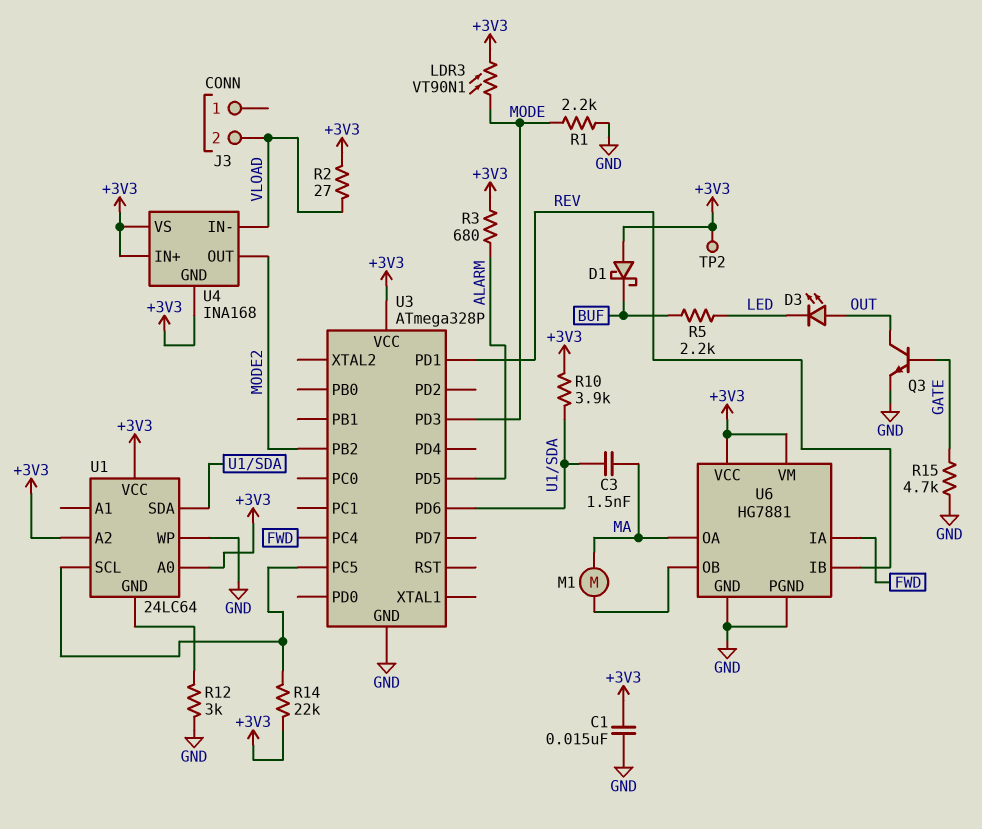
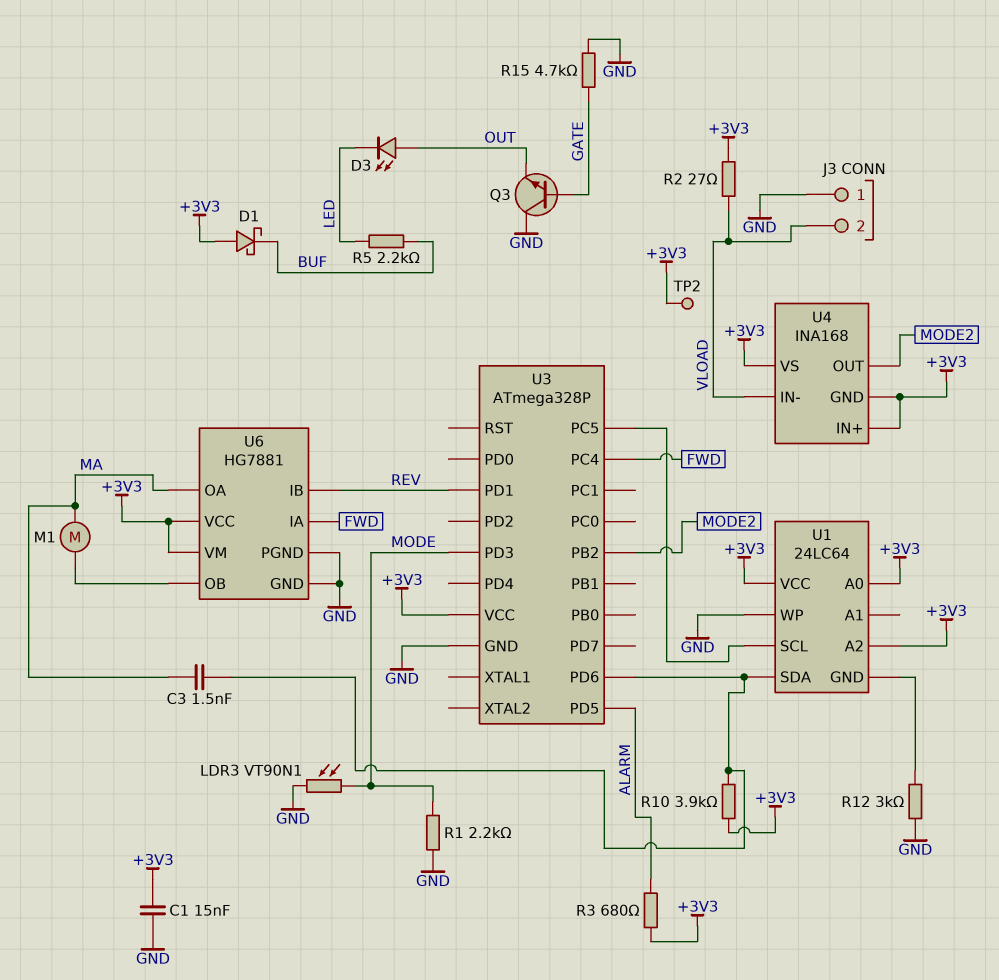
J3 pin 1: none -> GND
LDR3: VT90N1 (+3V3, MODE) -> VT90N1 (GND, MODE)
Q3: NPN (B GATE, C OUT, E GND) -> NPN (B GATE, C GND, E OUT)
R14: 22k (+3V3, U1/SCL) -> none

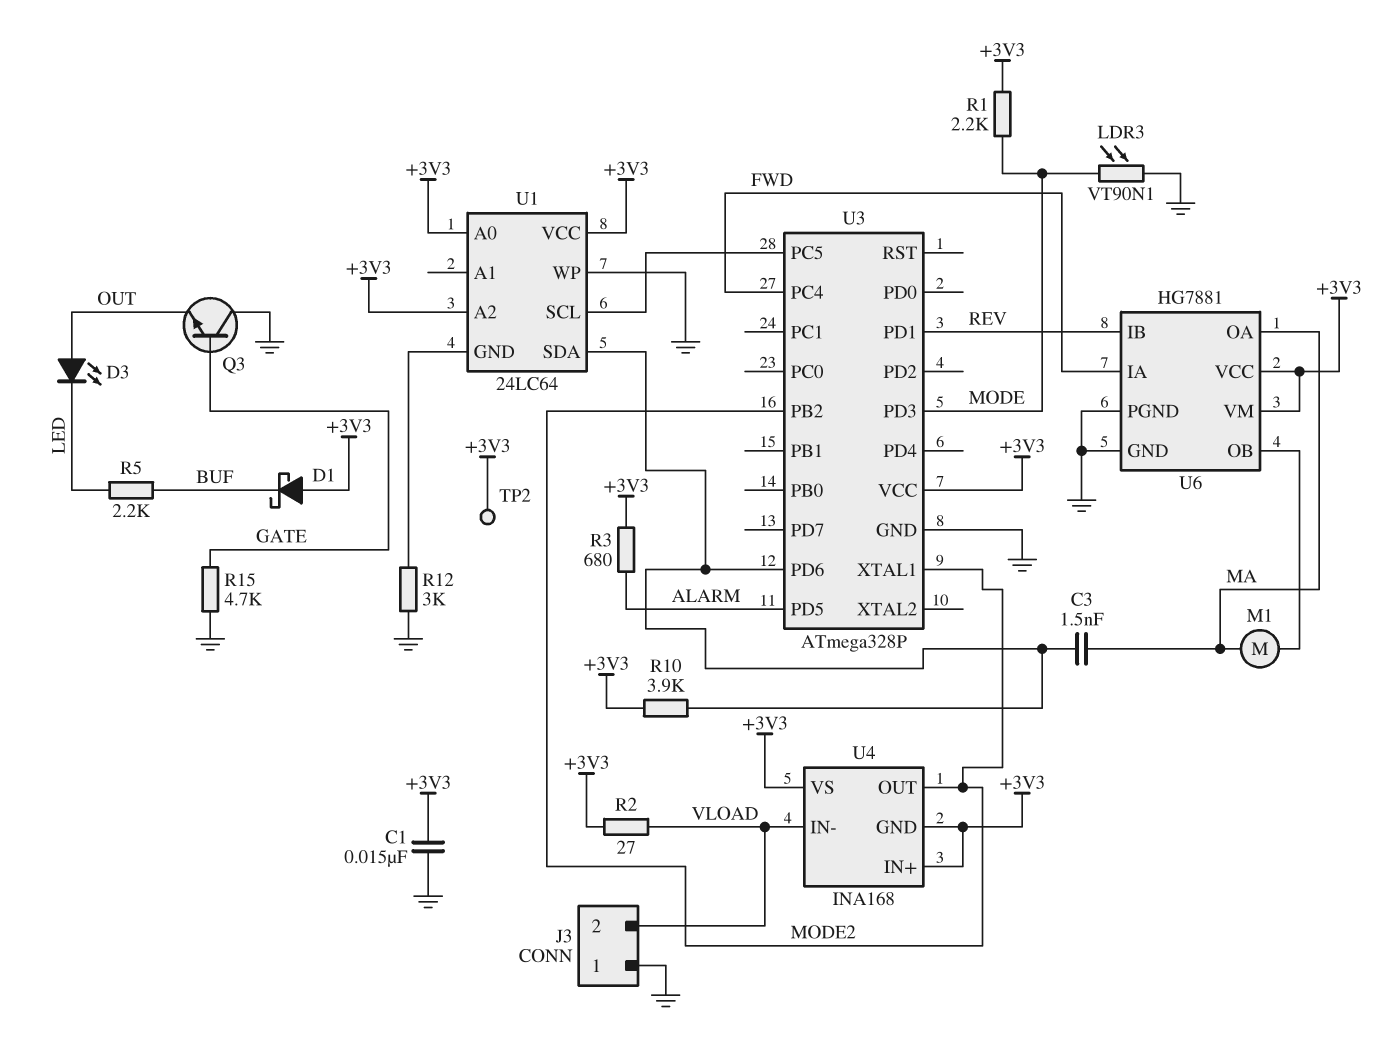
R1: 2.2k (GND, MODE) -> 2.2k (+3V3, MODE)
U3 pin XTAL1: none -> MODE2

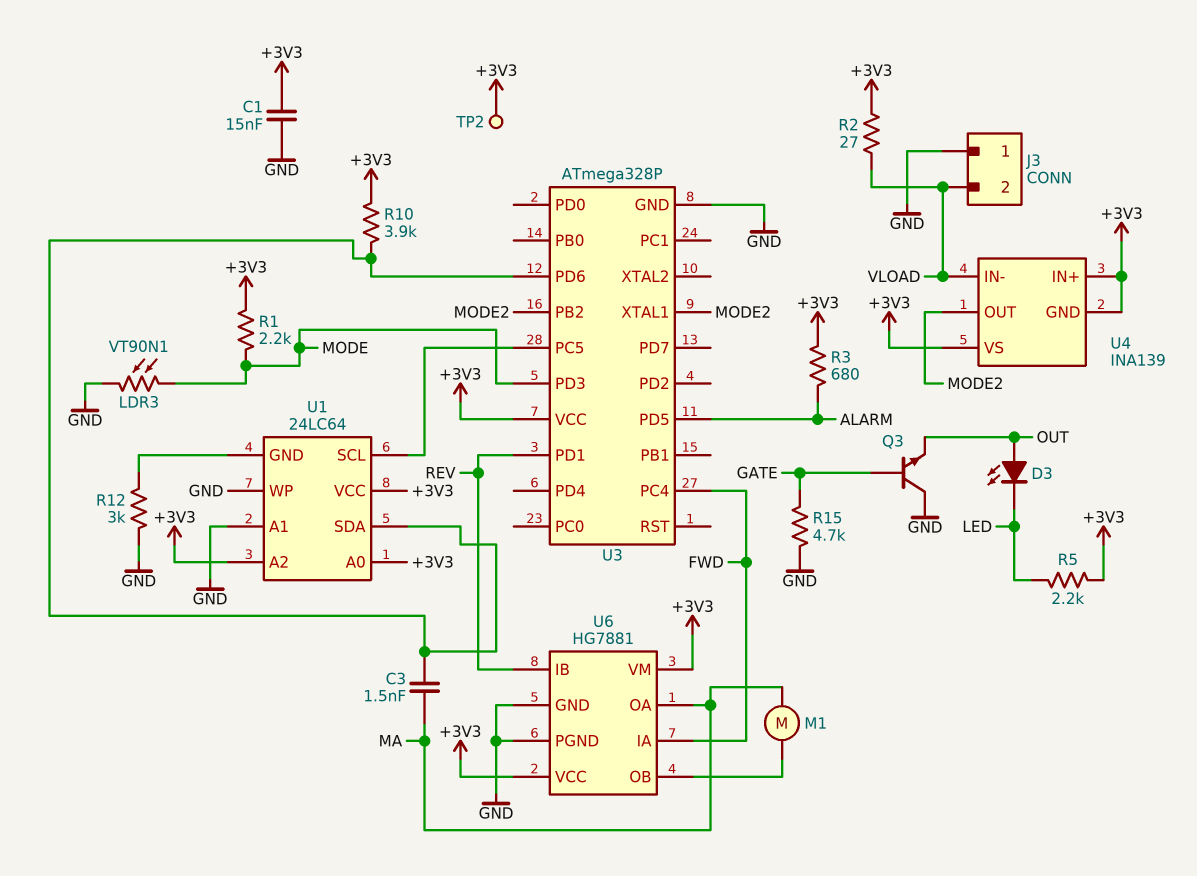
D1: schottky (A +3V3, K BUF) -> none
R5: 2.2k (BUF, LED) -> 2.2k (+3V3, LED)
U1 pin A1: none -> GND
U4: INA168 -> INA139

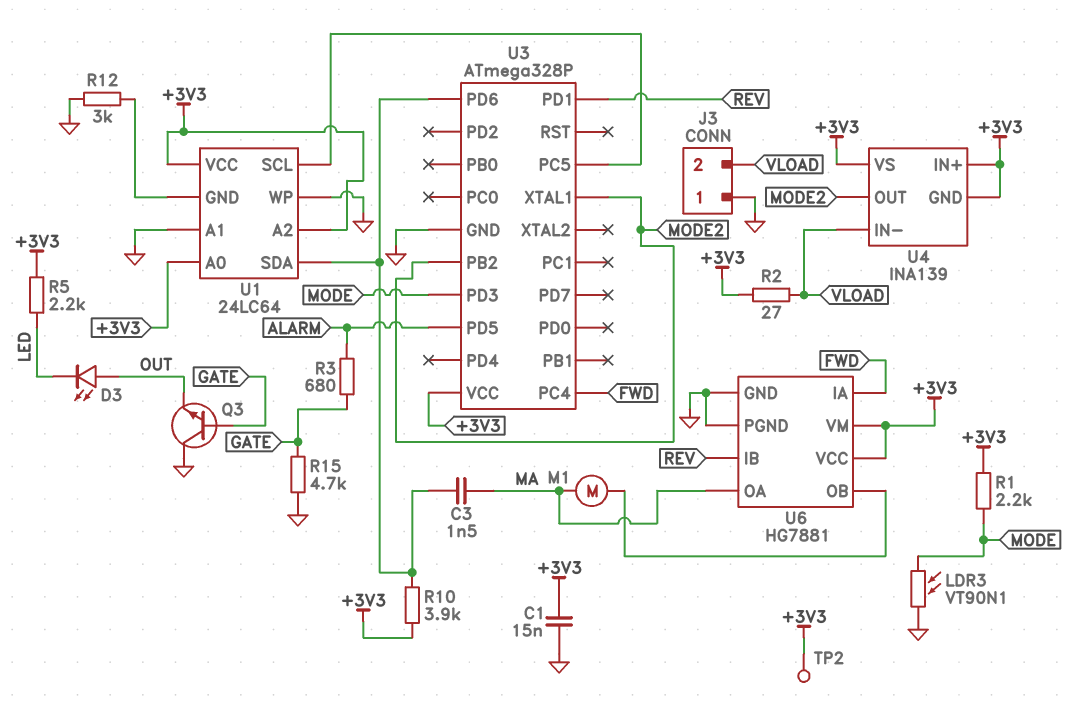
R3: 680 (+3V3, ALARM) -> 680 (ALARM, GATE)

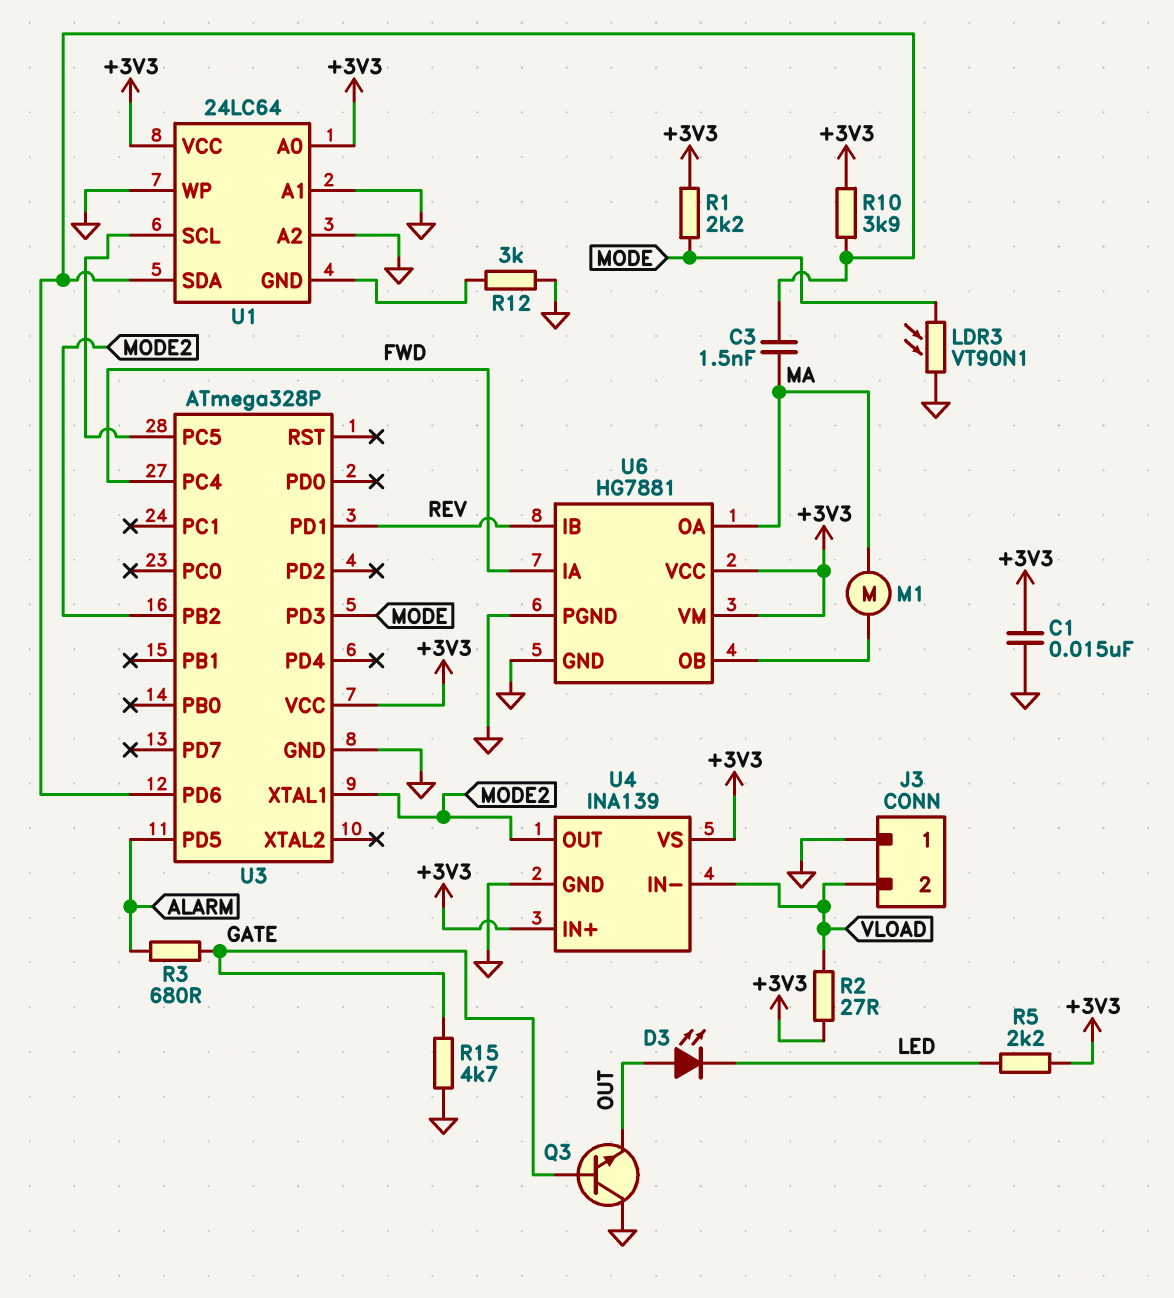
TP2: test point (+3V3) -> none
U1 pin A2: +3V3 -> GND
U4 pin GND: +3V3 -> GND

